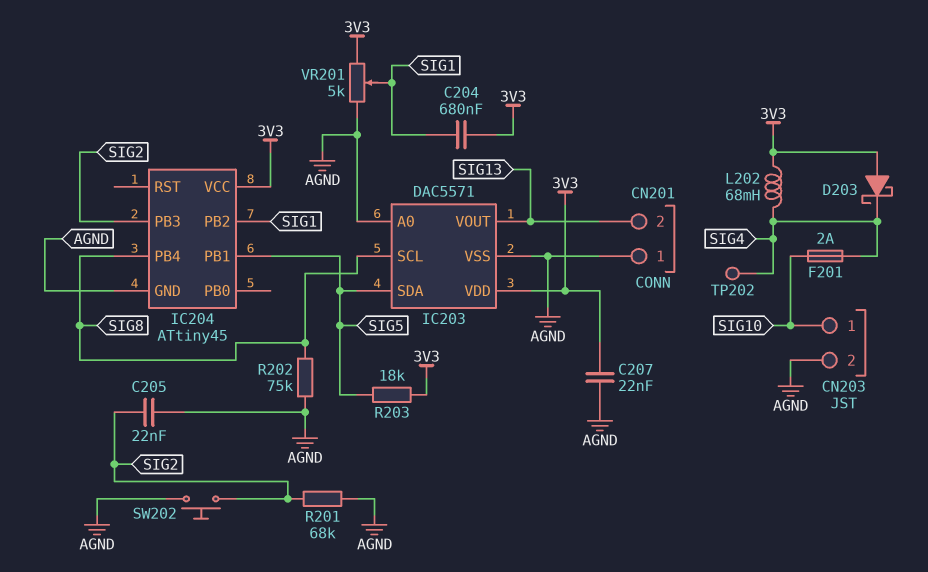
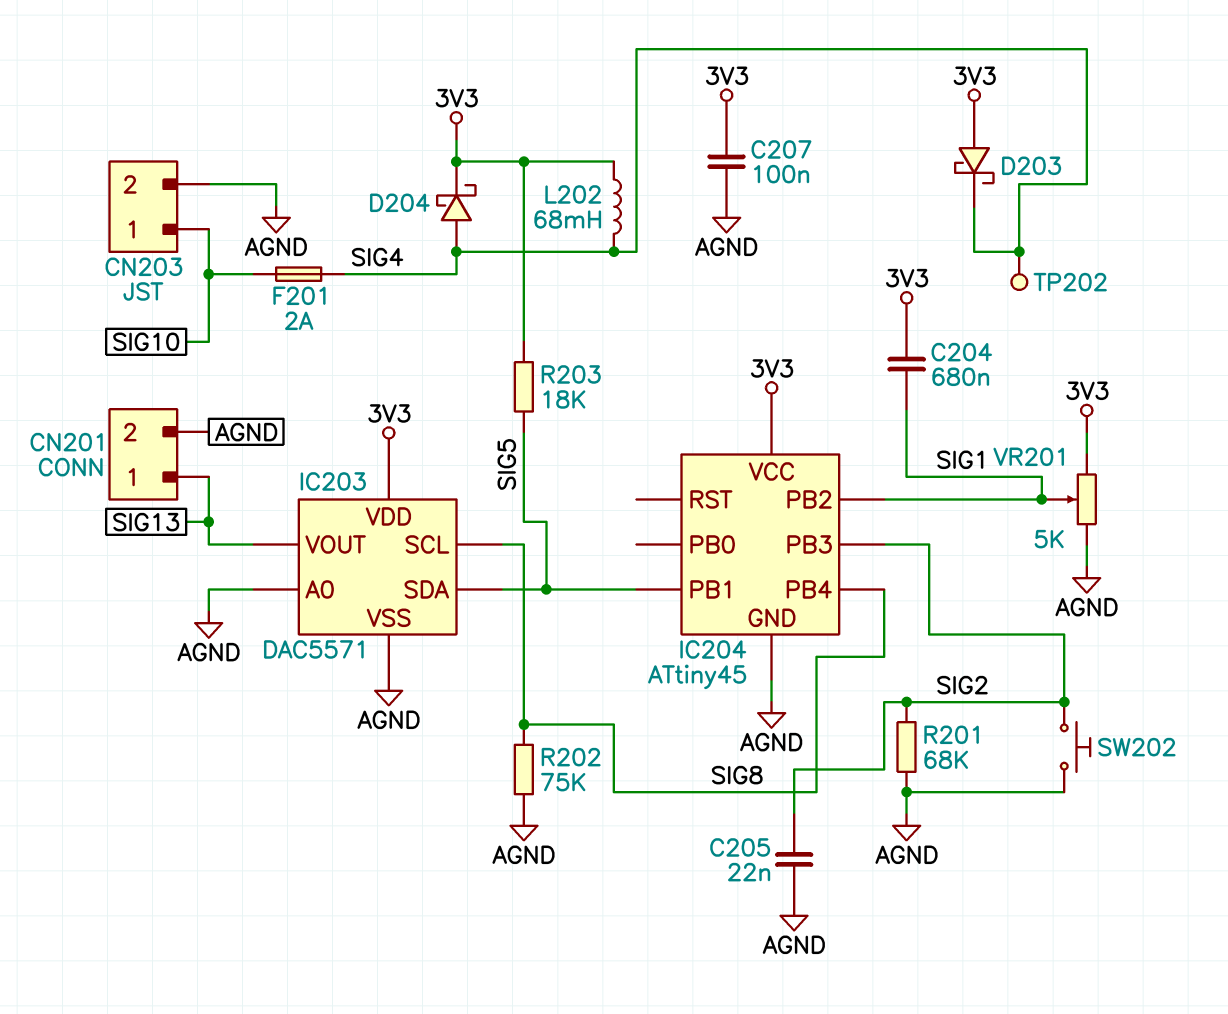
C207: 22nF (3V3, AGND) -> 100nF (3V3, AGND)
CN201 pin 1: AGND -> SIG13
CN201 pin 2: SIG13 -> AGND
D204: none -> schottky (A SIG4, K 3V3)

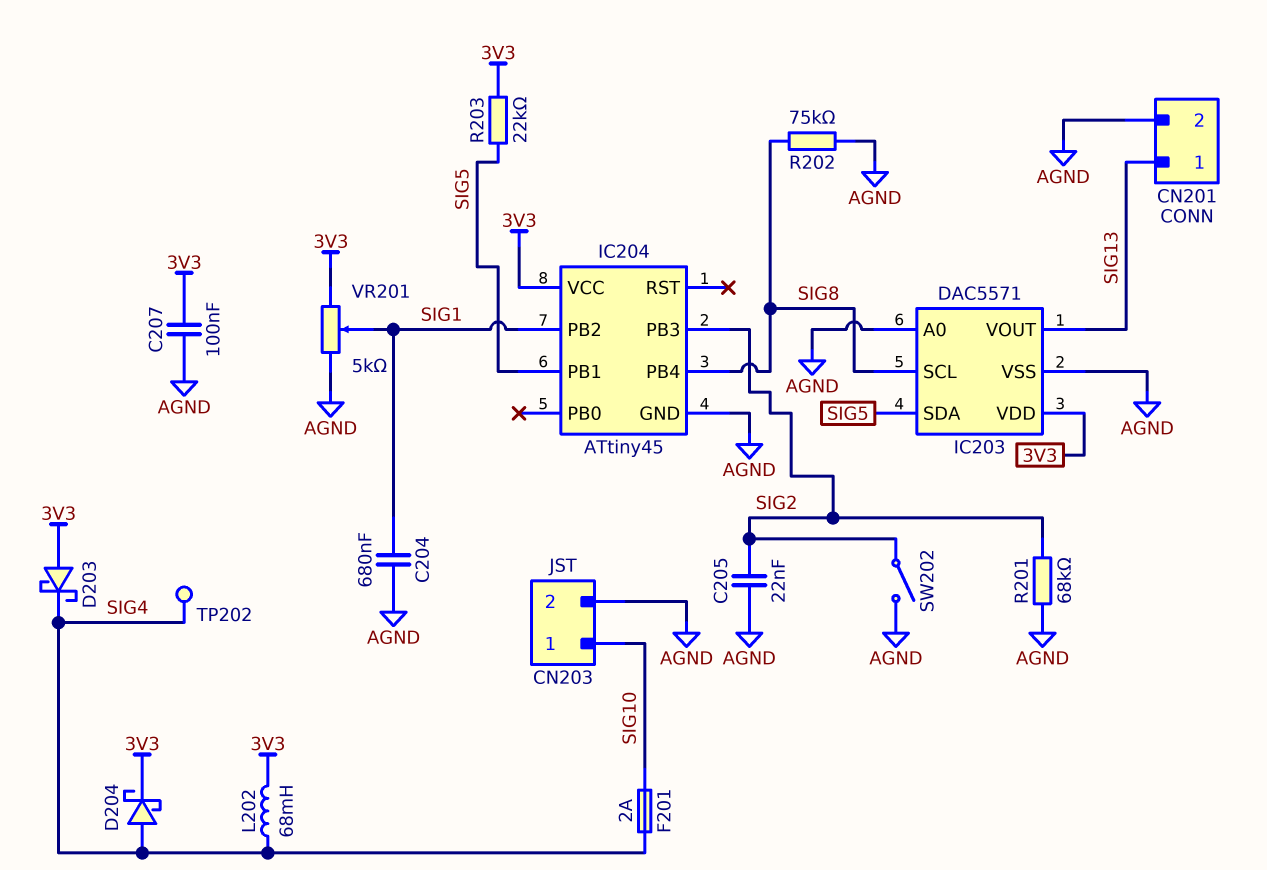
C204: 680nF (3V3, SIG1) -> 680nF (AGND, SIG1)
R203: 18k (3V3, SIG5) -> 22k (3V3, SIG5)
SW202: button (AGND, SIG2) -> switch (AGND, SIG2)

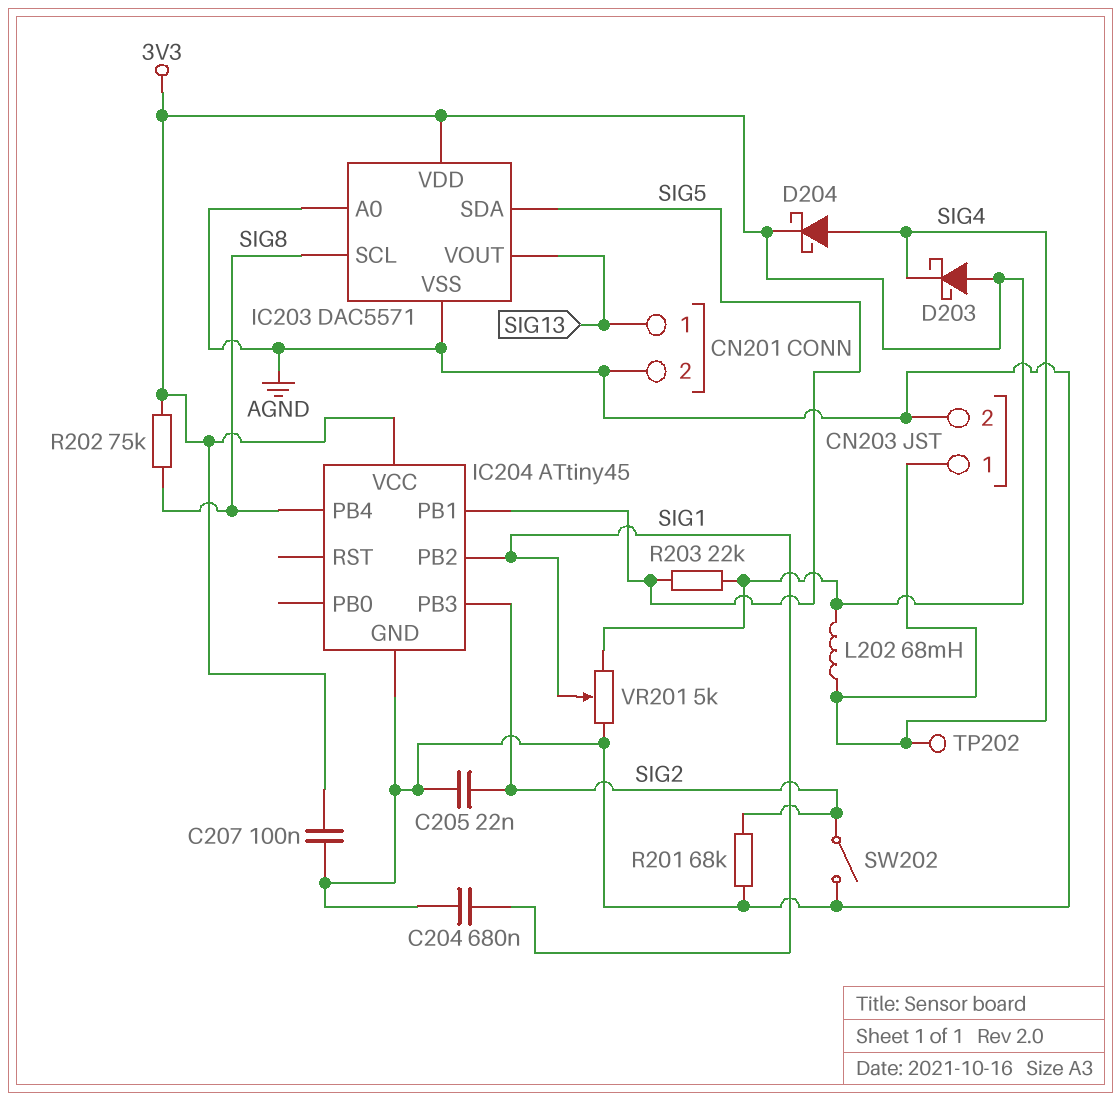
CN203 pin 1: SIG10 -> SIG4
F201: 2A (SIG4, SIG10) -> none
R202: 75k (AGND, SIG8) -> 75k (3V3, SIG8)

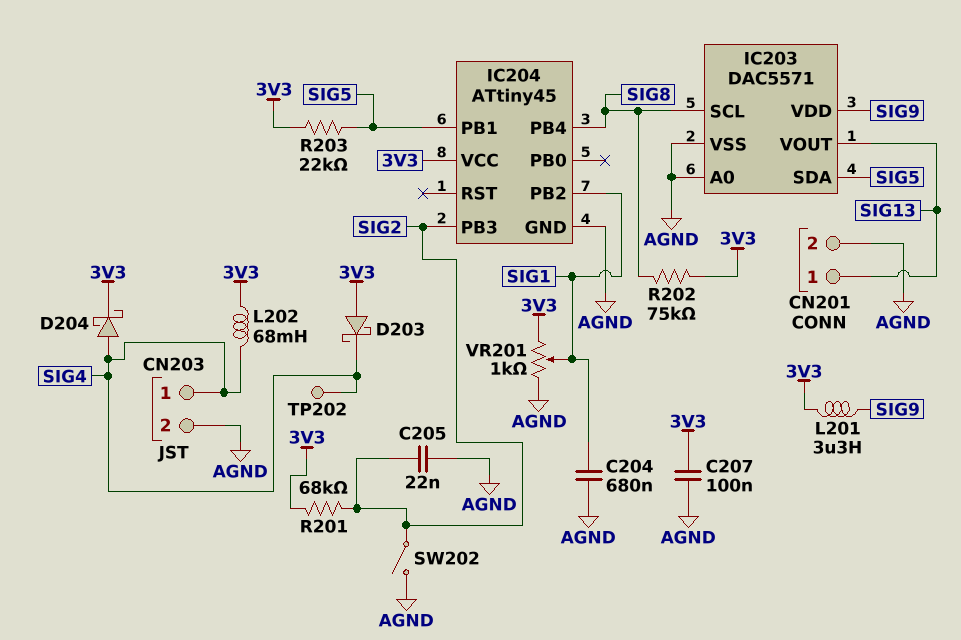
IC203 pin VDD: 3V3 -> SIG9
L201: none -> 3.3uH (3V3, SIG9)
R201: 68k (AGND, SIG2) -> 68k (3V3, SIG2)
VR201: 5k (3V3, AGND, wiper SIG1) -> 1k (3V3, AGND, wiper SIG1)

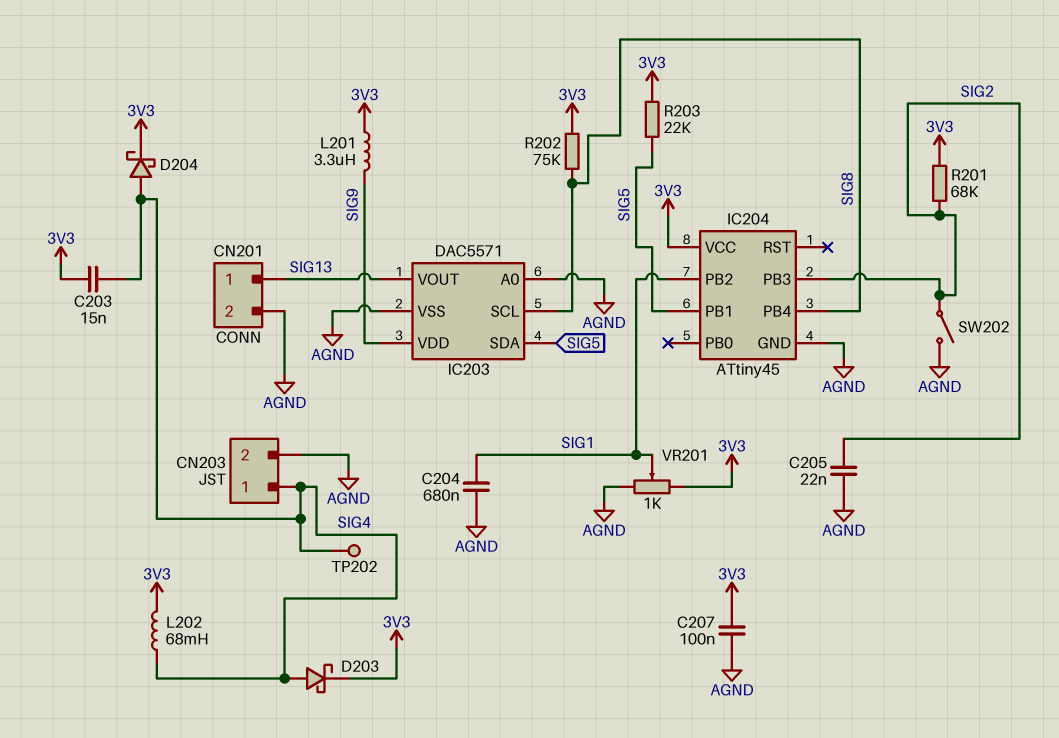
C203: none -> 15nF (3V3, SIG4)
D203: schottky (A 3V3, K SIG4) -> schottky (A SIG4, K 3V3)

